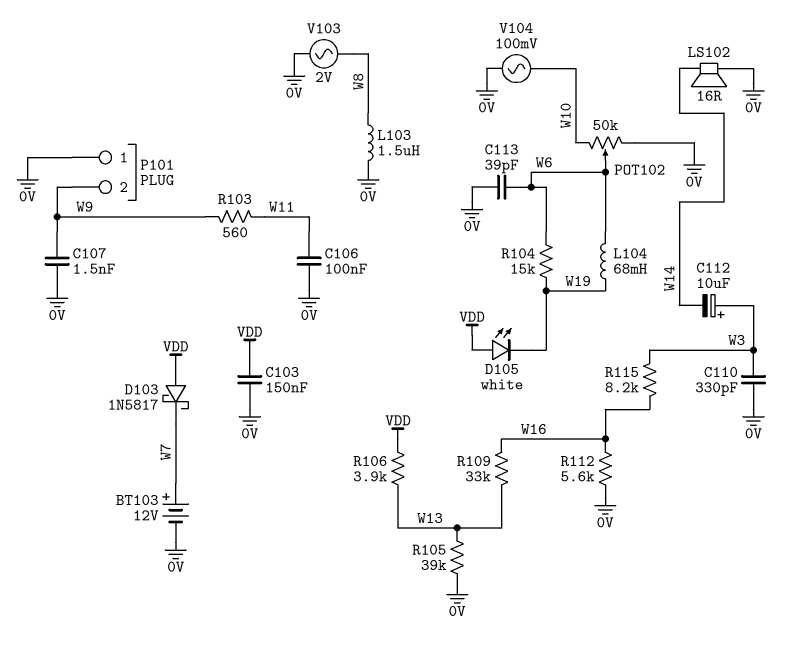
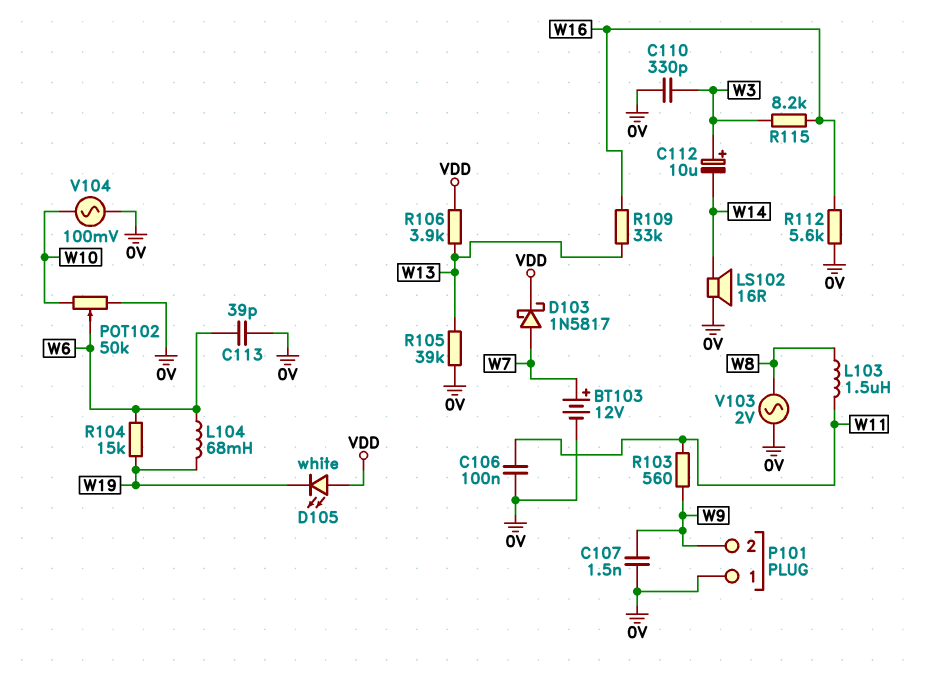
C103: 150nF (0V, VDD) -> none
D103: schottky 1N5817 (A VDD, K W7) -> schottky 1N5817 (A W7, K VDD)
L103: 1.5uH (0V, W8) -> 1.5uH (W8, W11)

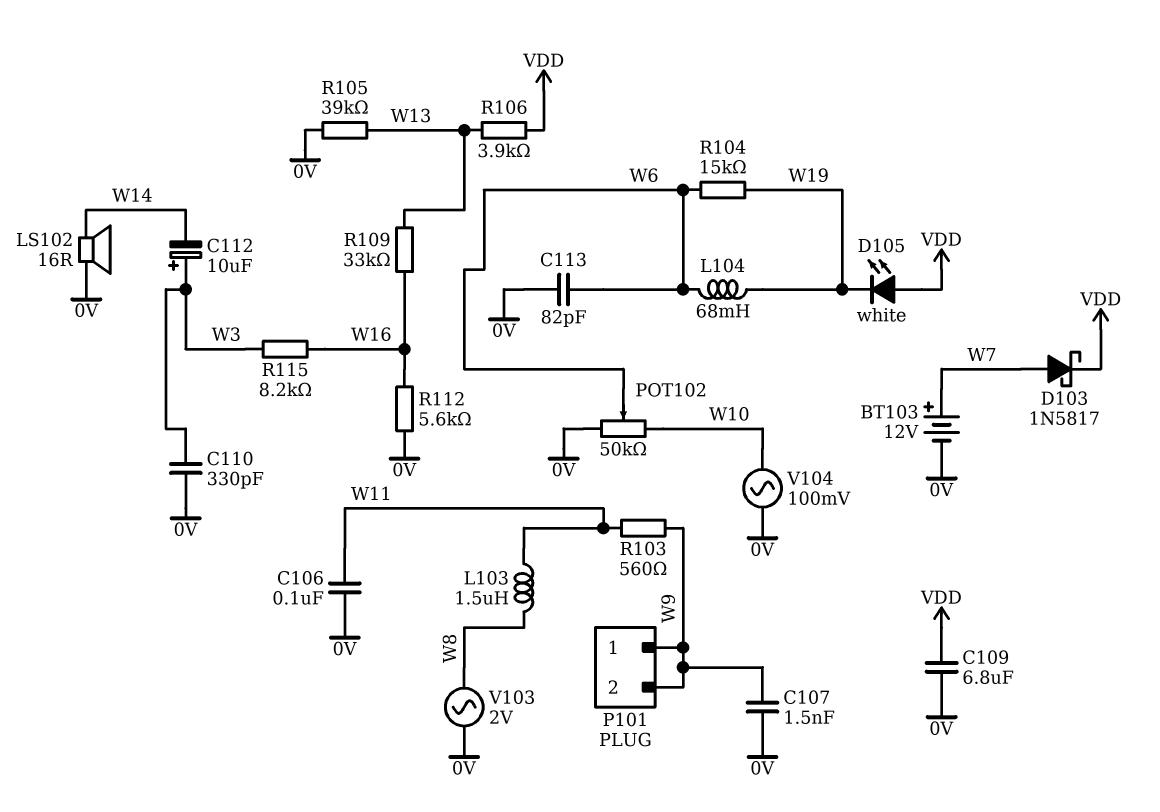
C109: none -> 6.8uF (0V, VDD)
C113: 39pF (0V, W6) -> 82pF (0V, W6)
P101 pin 1: 0V -> W9

